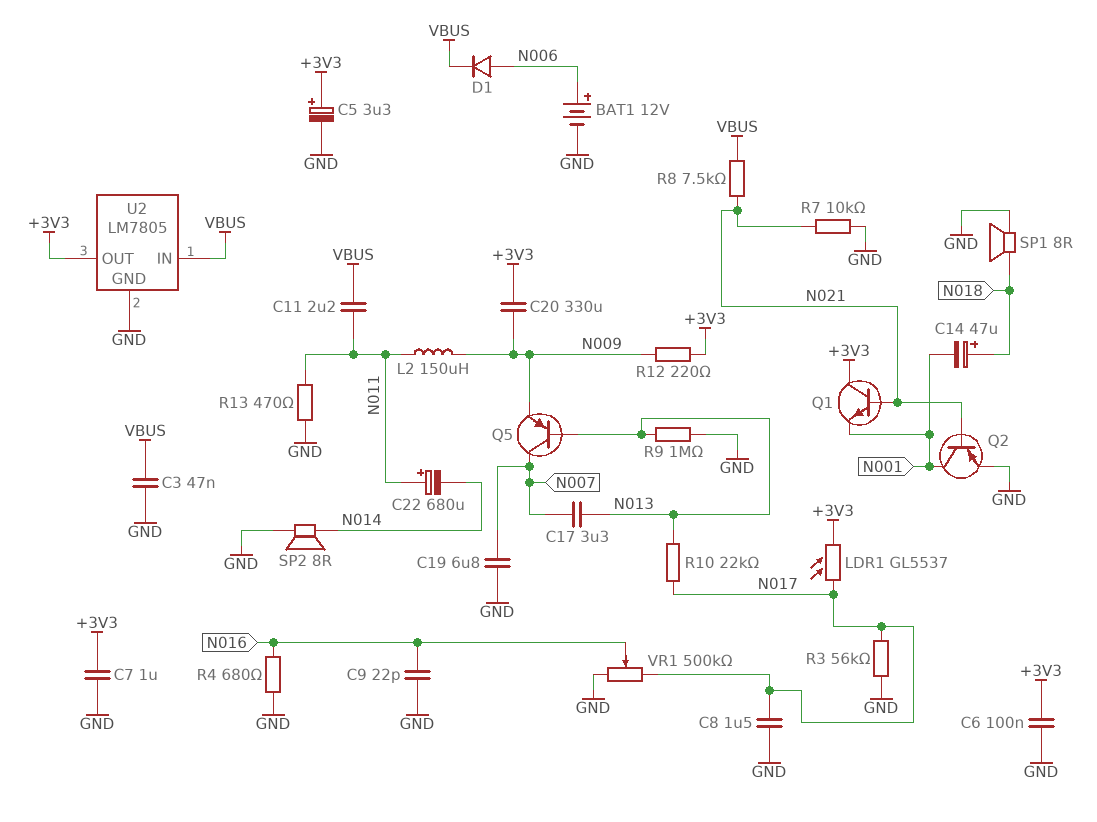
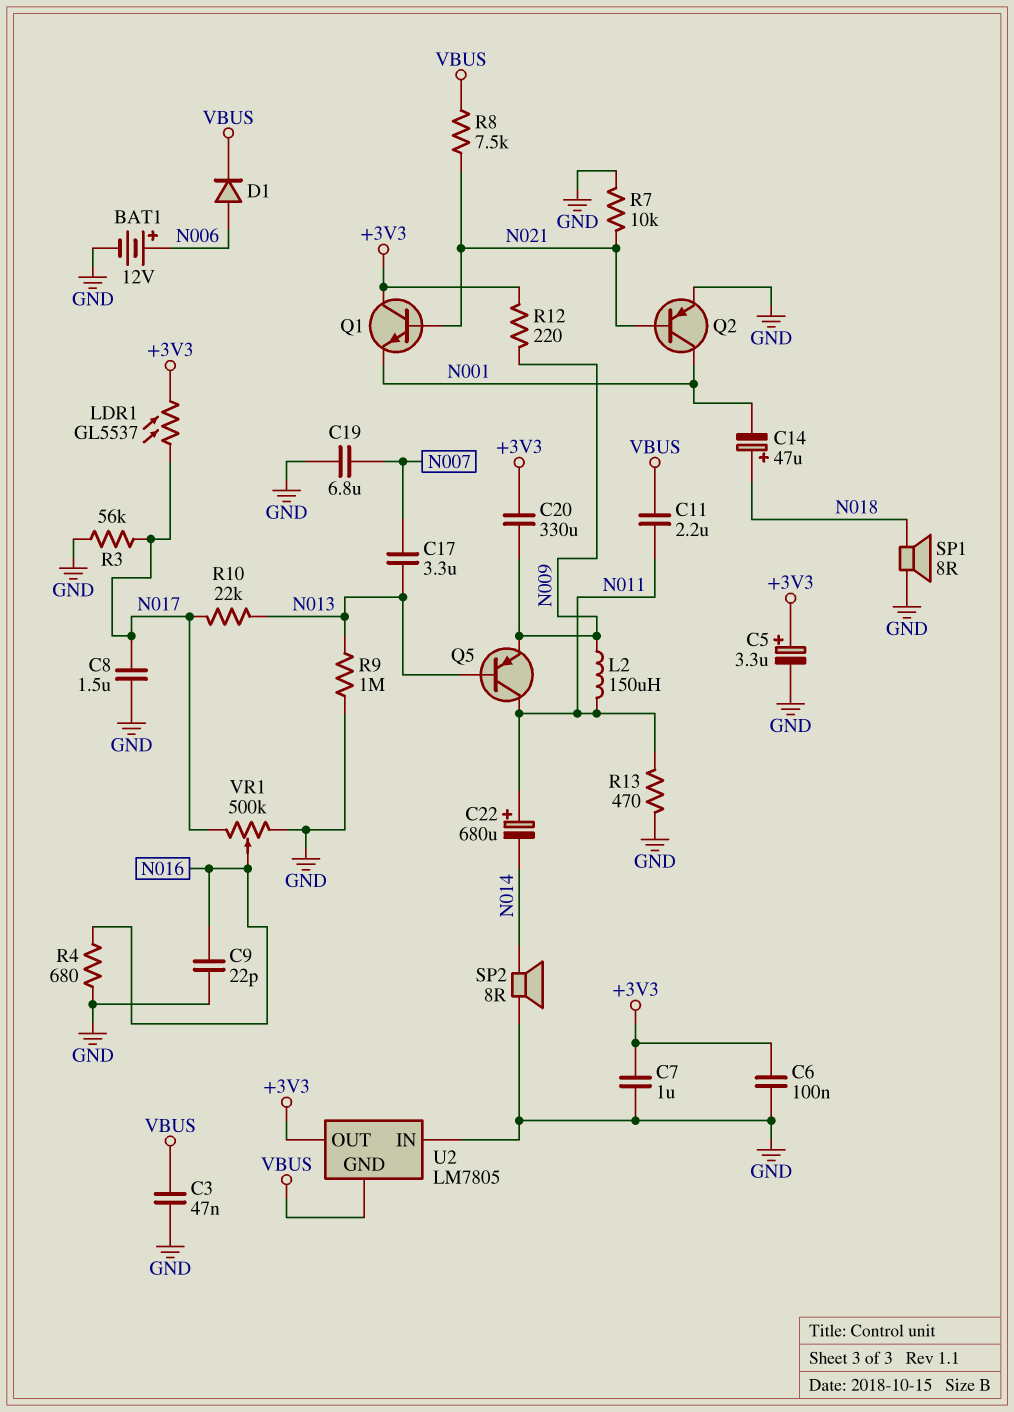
Q5: PNP (B N013, C N007, E N009) -> PNP (B N013, C N011, E N009)
U2 pin GND: GND -> VBUS
U2 pin IN: VBUS -> GND

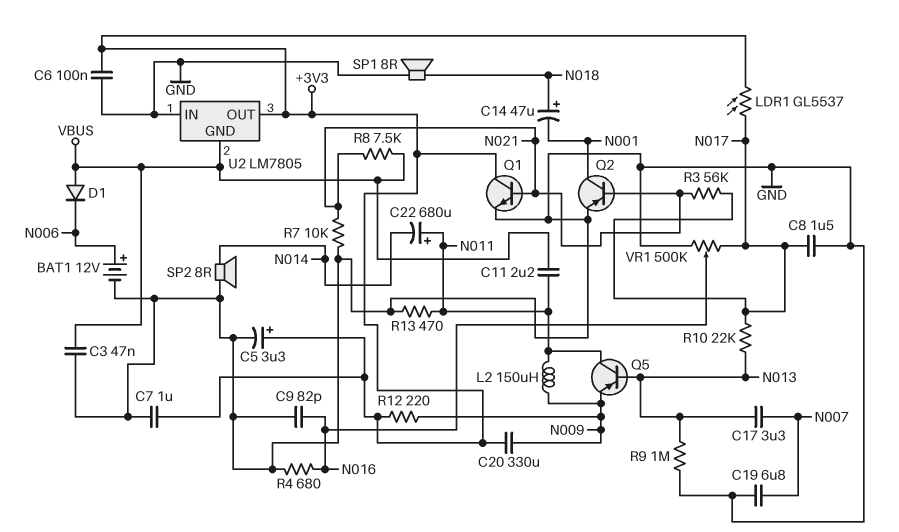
C9: 22pF (GND, N016) -> 82pF (GND, N016)
D1: diode (A N006, K VBUS) -> diode (A VBUS, K N006)
Q1: NPN (B N021, C +3V3, E N001) -> NPN (B N021, C +3V3, E GND)
R3: 56k (GND, N017) -> 56k (N017, N021)

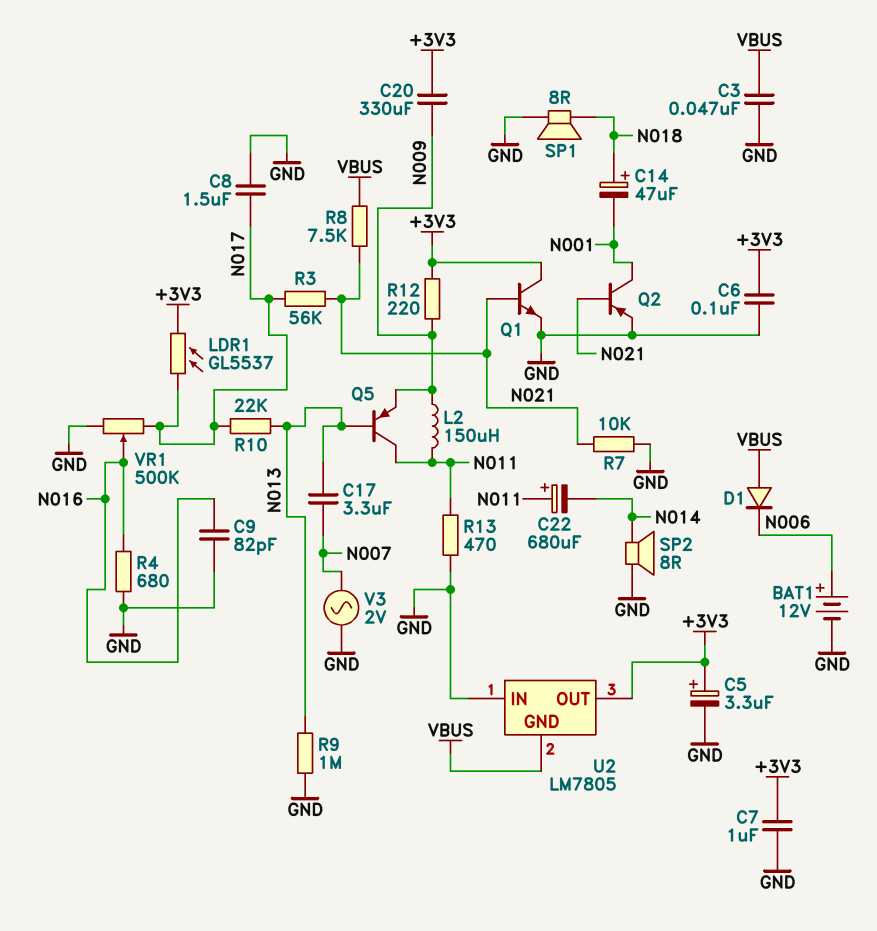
C11: 2.2uF (N011, VBUS) -> none
C19: 6.8uF (GND, N007) -> none
V3: none -> AC 2V (GND, N007)

